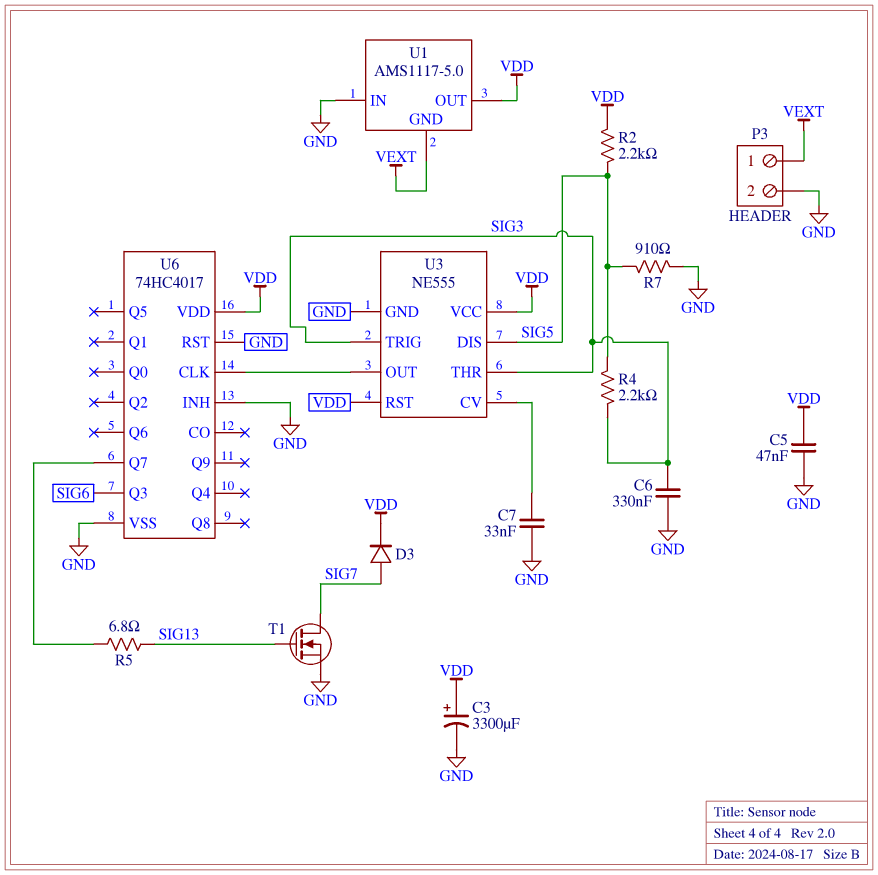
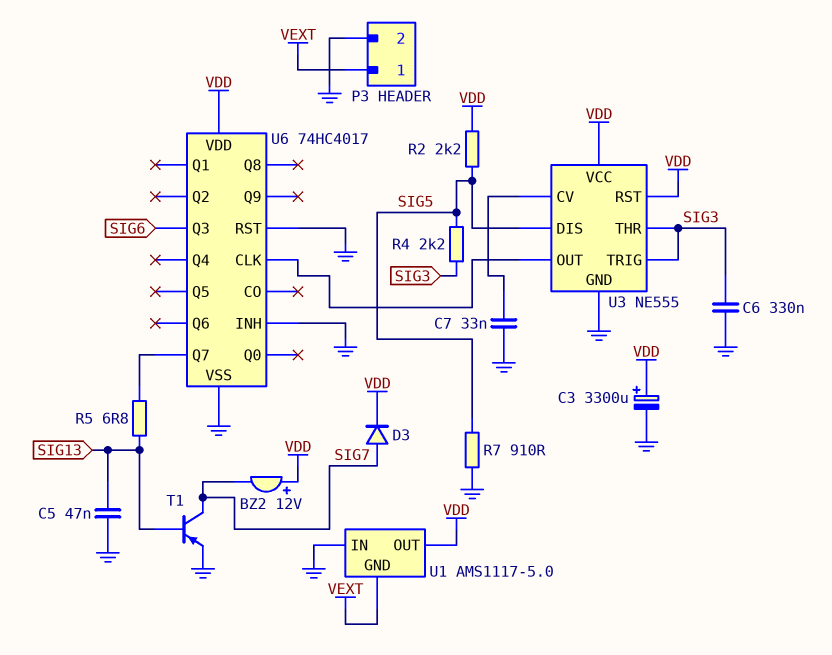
BZ2: none -> buzzer 12V (plus VDD, minus SIG7)
C5: 47nF (GND, VDD) -> 47nF (GND, SIG13)
T1: NMOS (G SIG13, D SIG7, S GND) -> PNP (B SIG13, C SIG7, E GND)

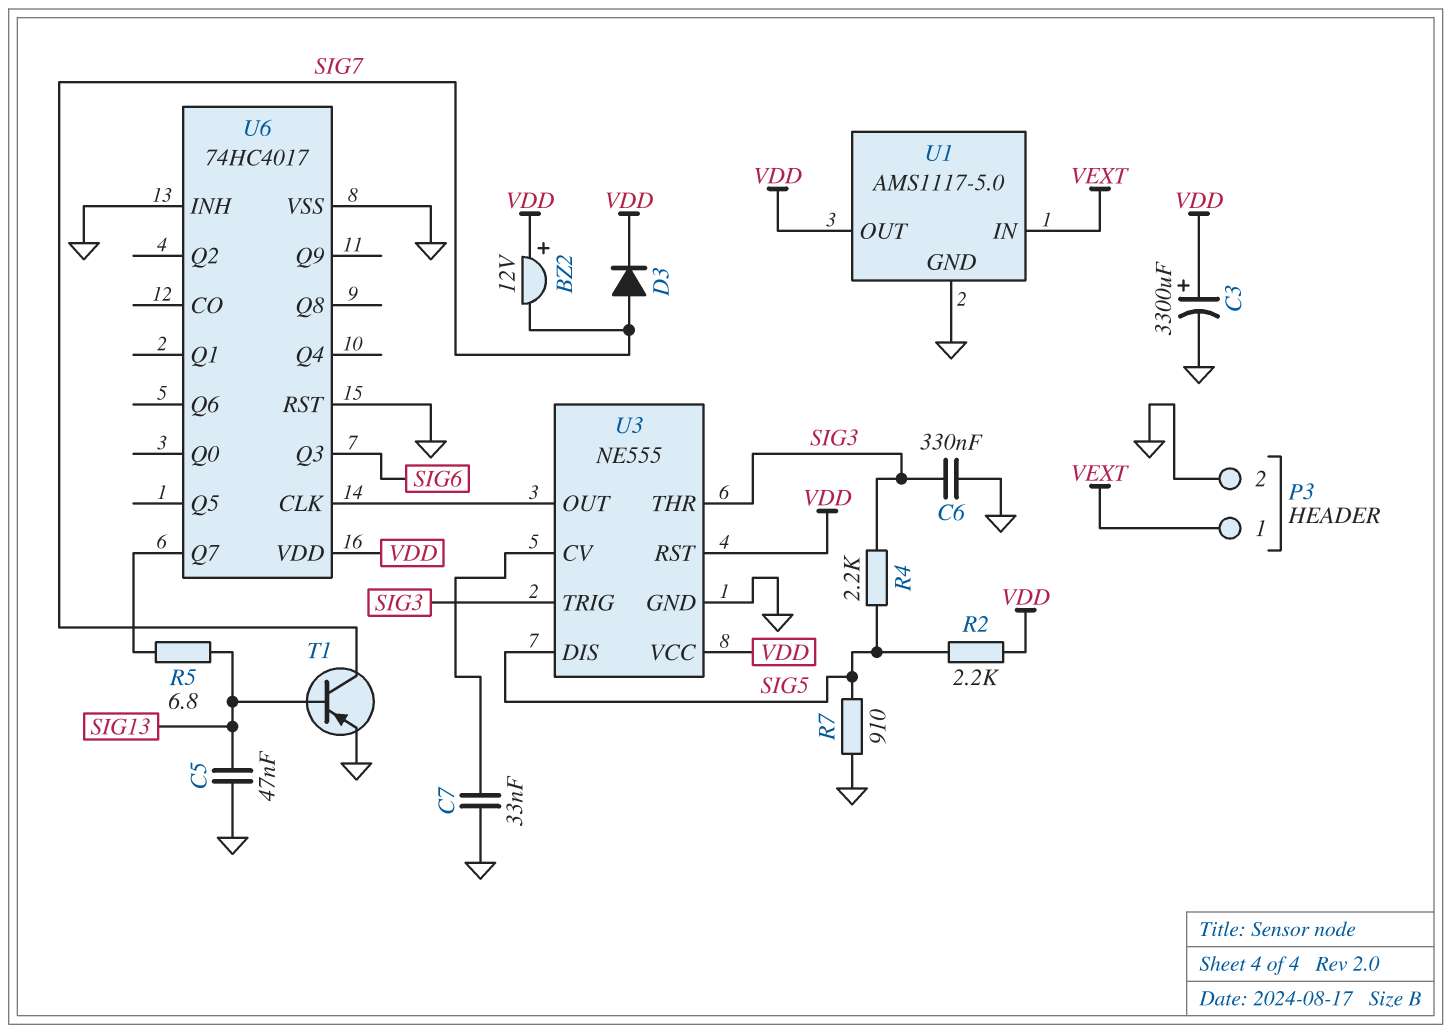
U1 pin GND: VEXT -> GND
U1 pin IN: GND -> VEXT

